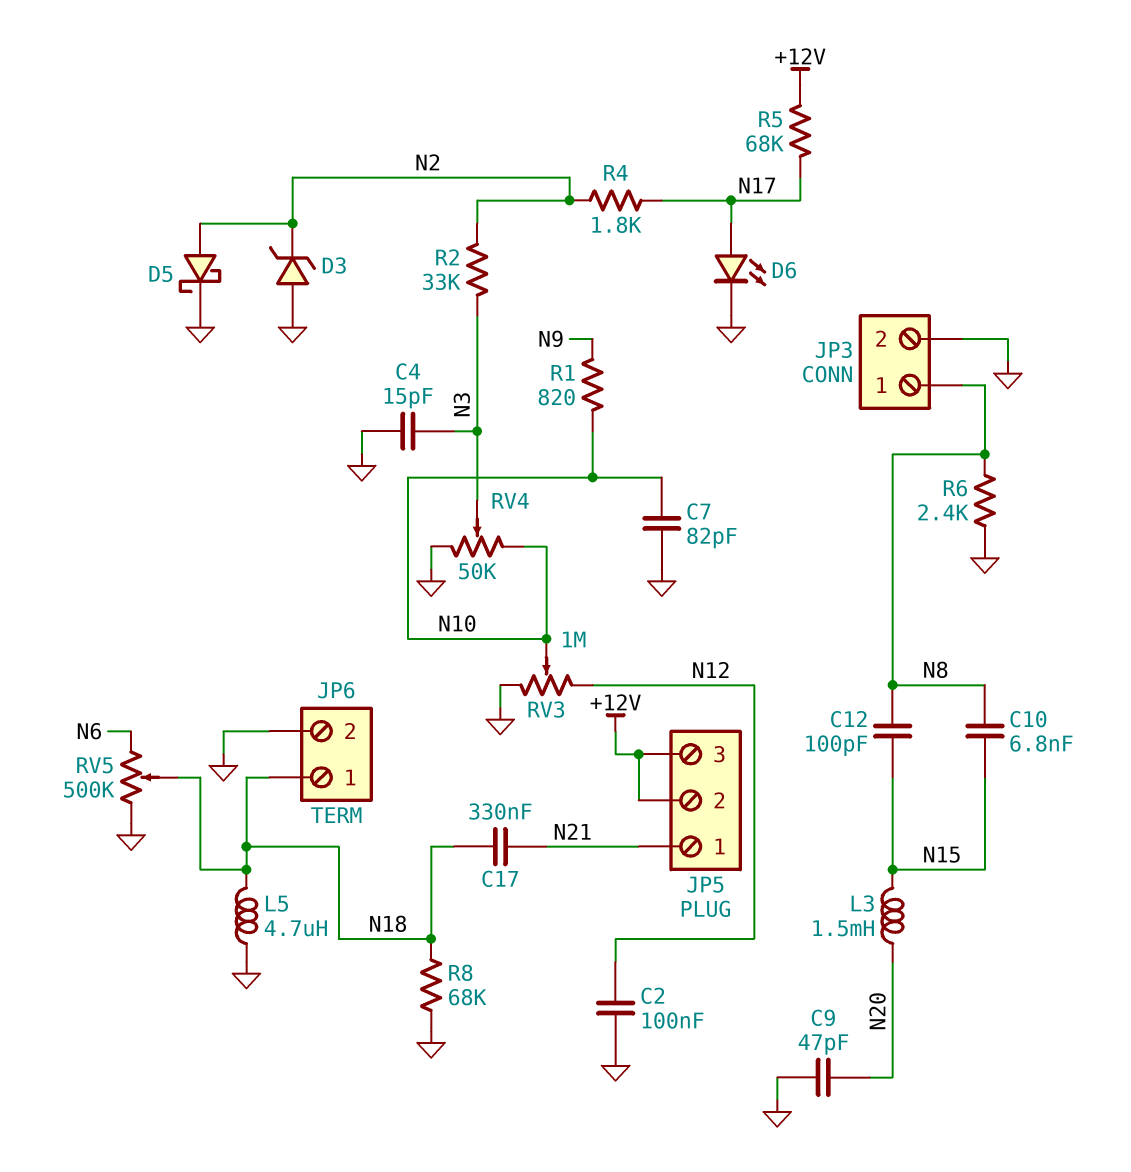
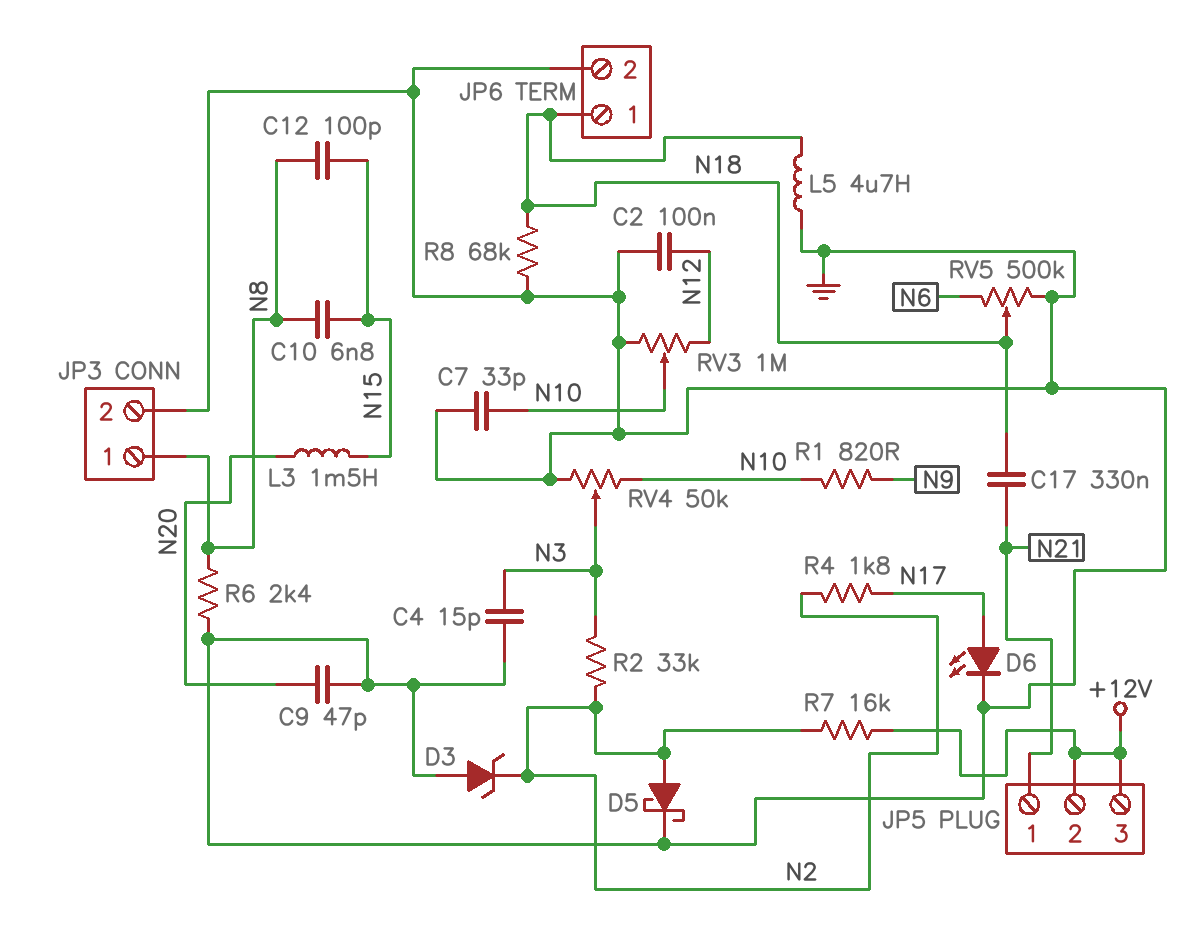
C7: 82pF (GND, N10) -> 33pF (GND, N10)
R5: 68k (+12V, N17) -> none
R7: none -> 16k (+12V, N2)

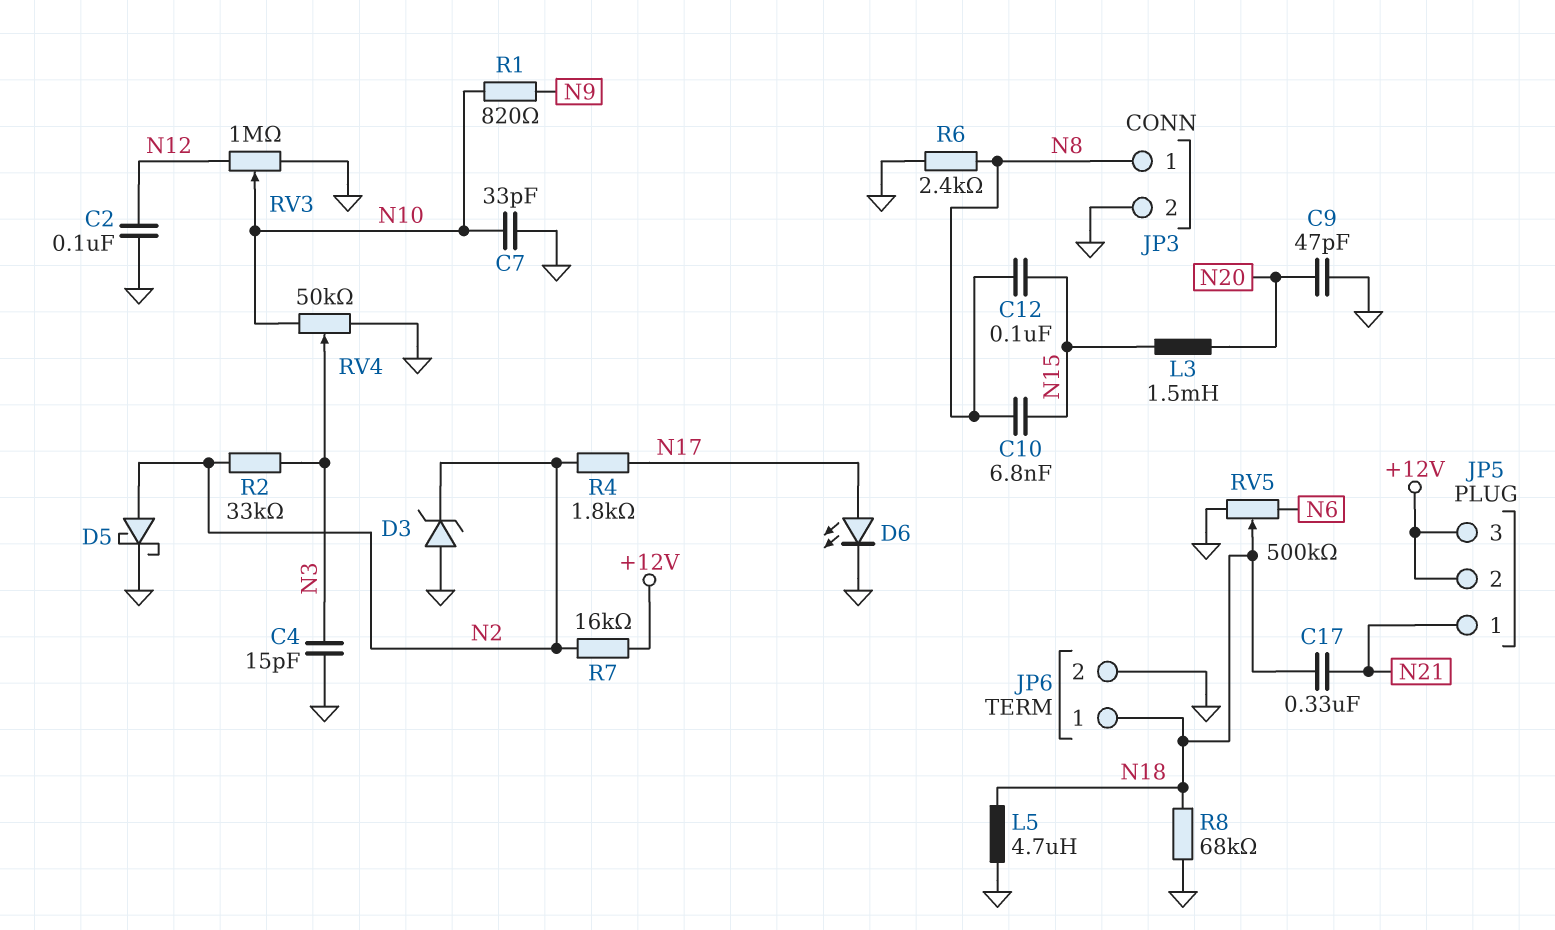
C12: 100pF (N8, N15) -> 100nF (N8, N15)

